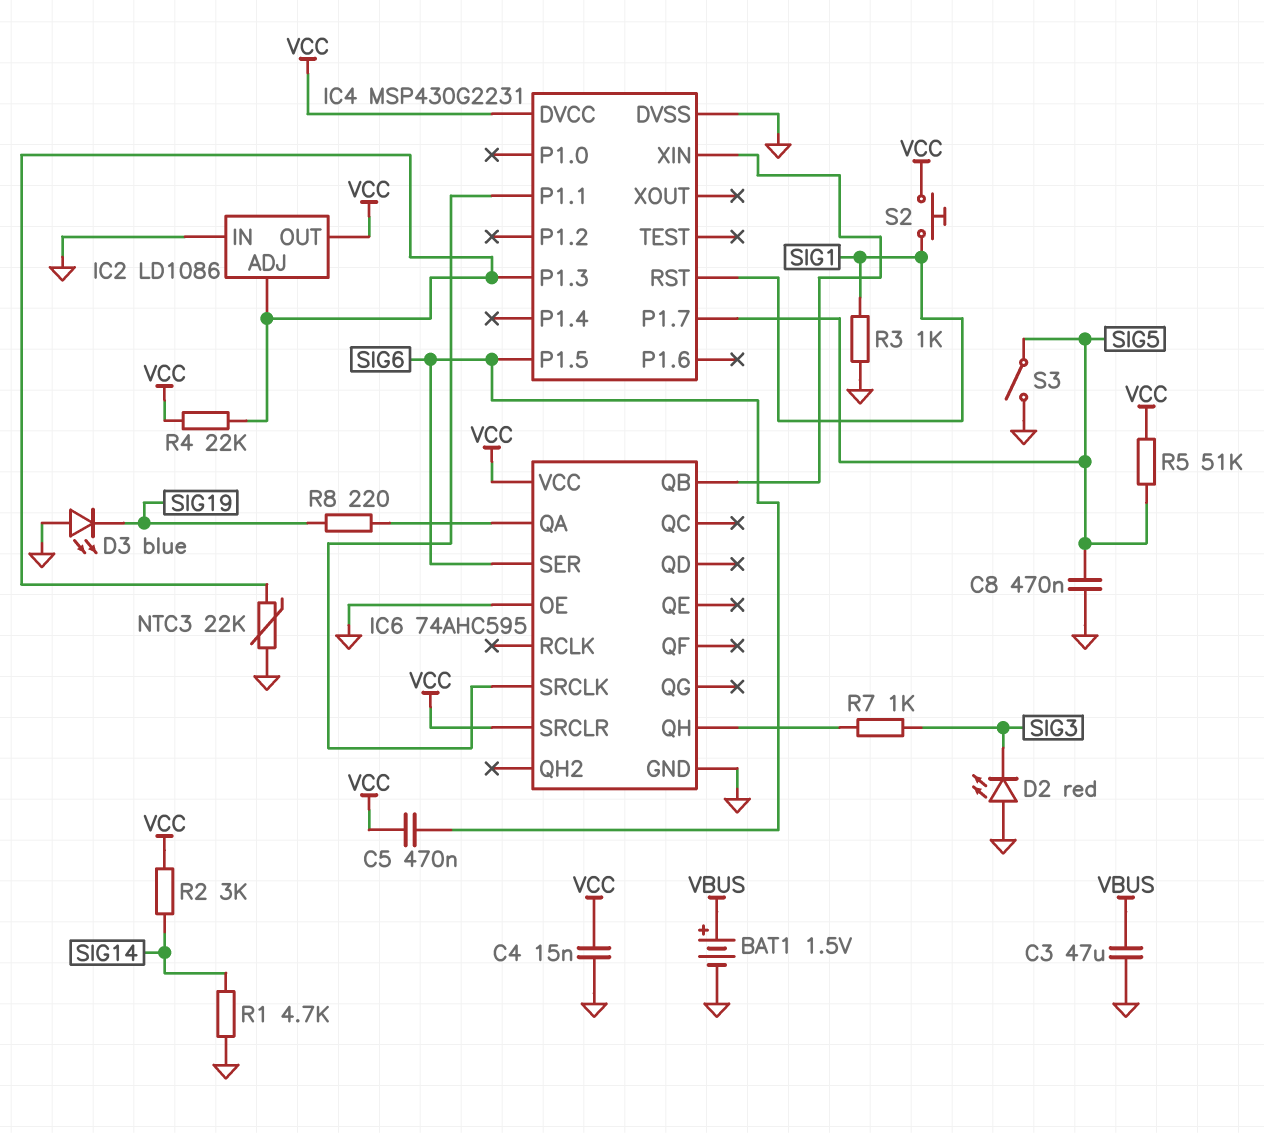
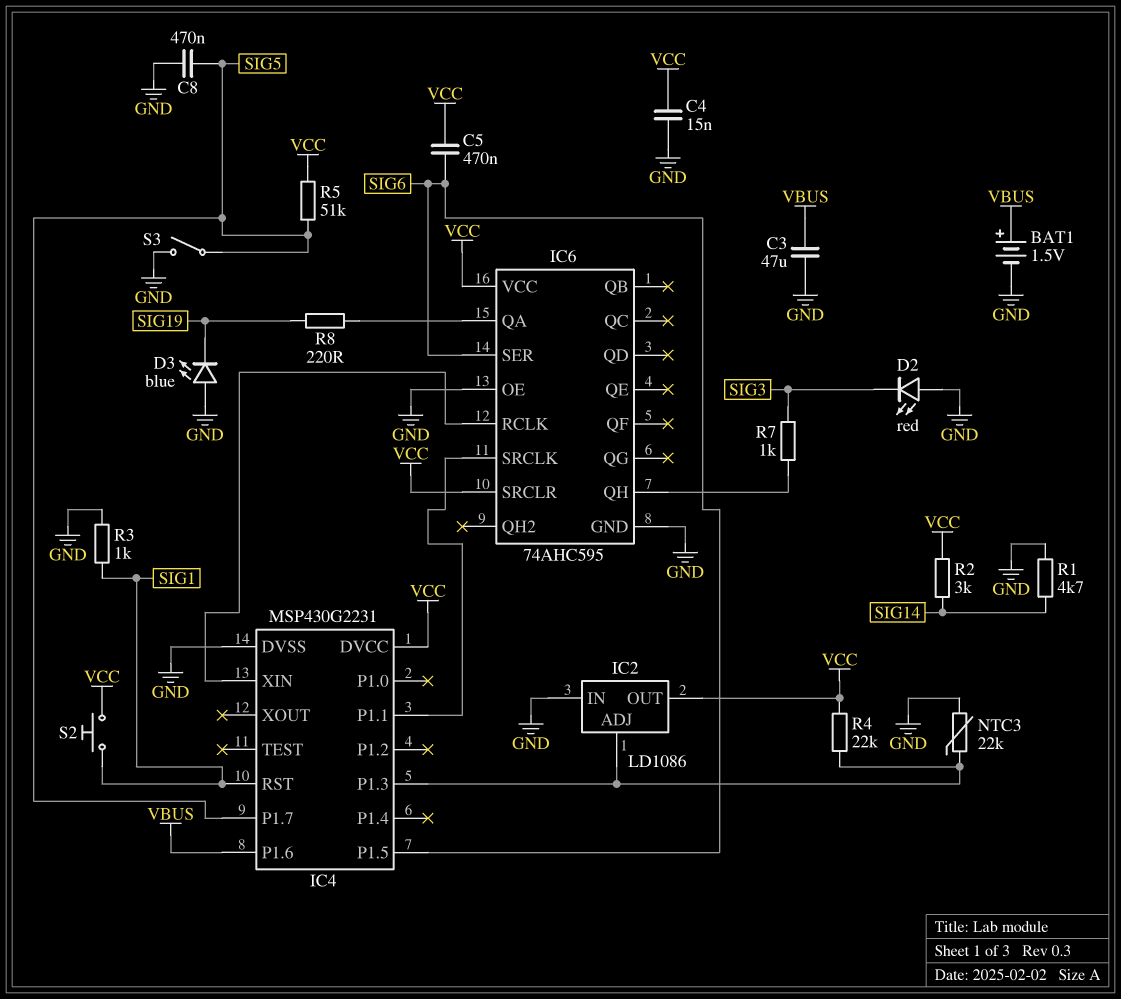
IC4 pin P1.6: none -> VBUS
IC6 pin QB: IC4/XIN -> none
IC6 pin RCLK: none -> IC4/XIN

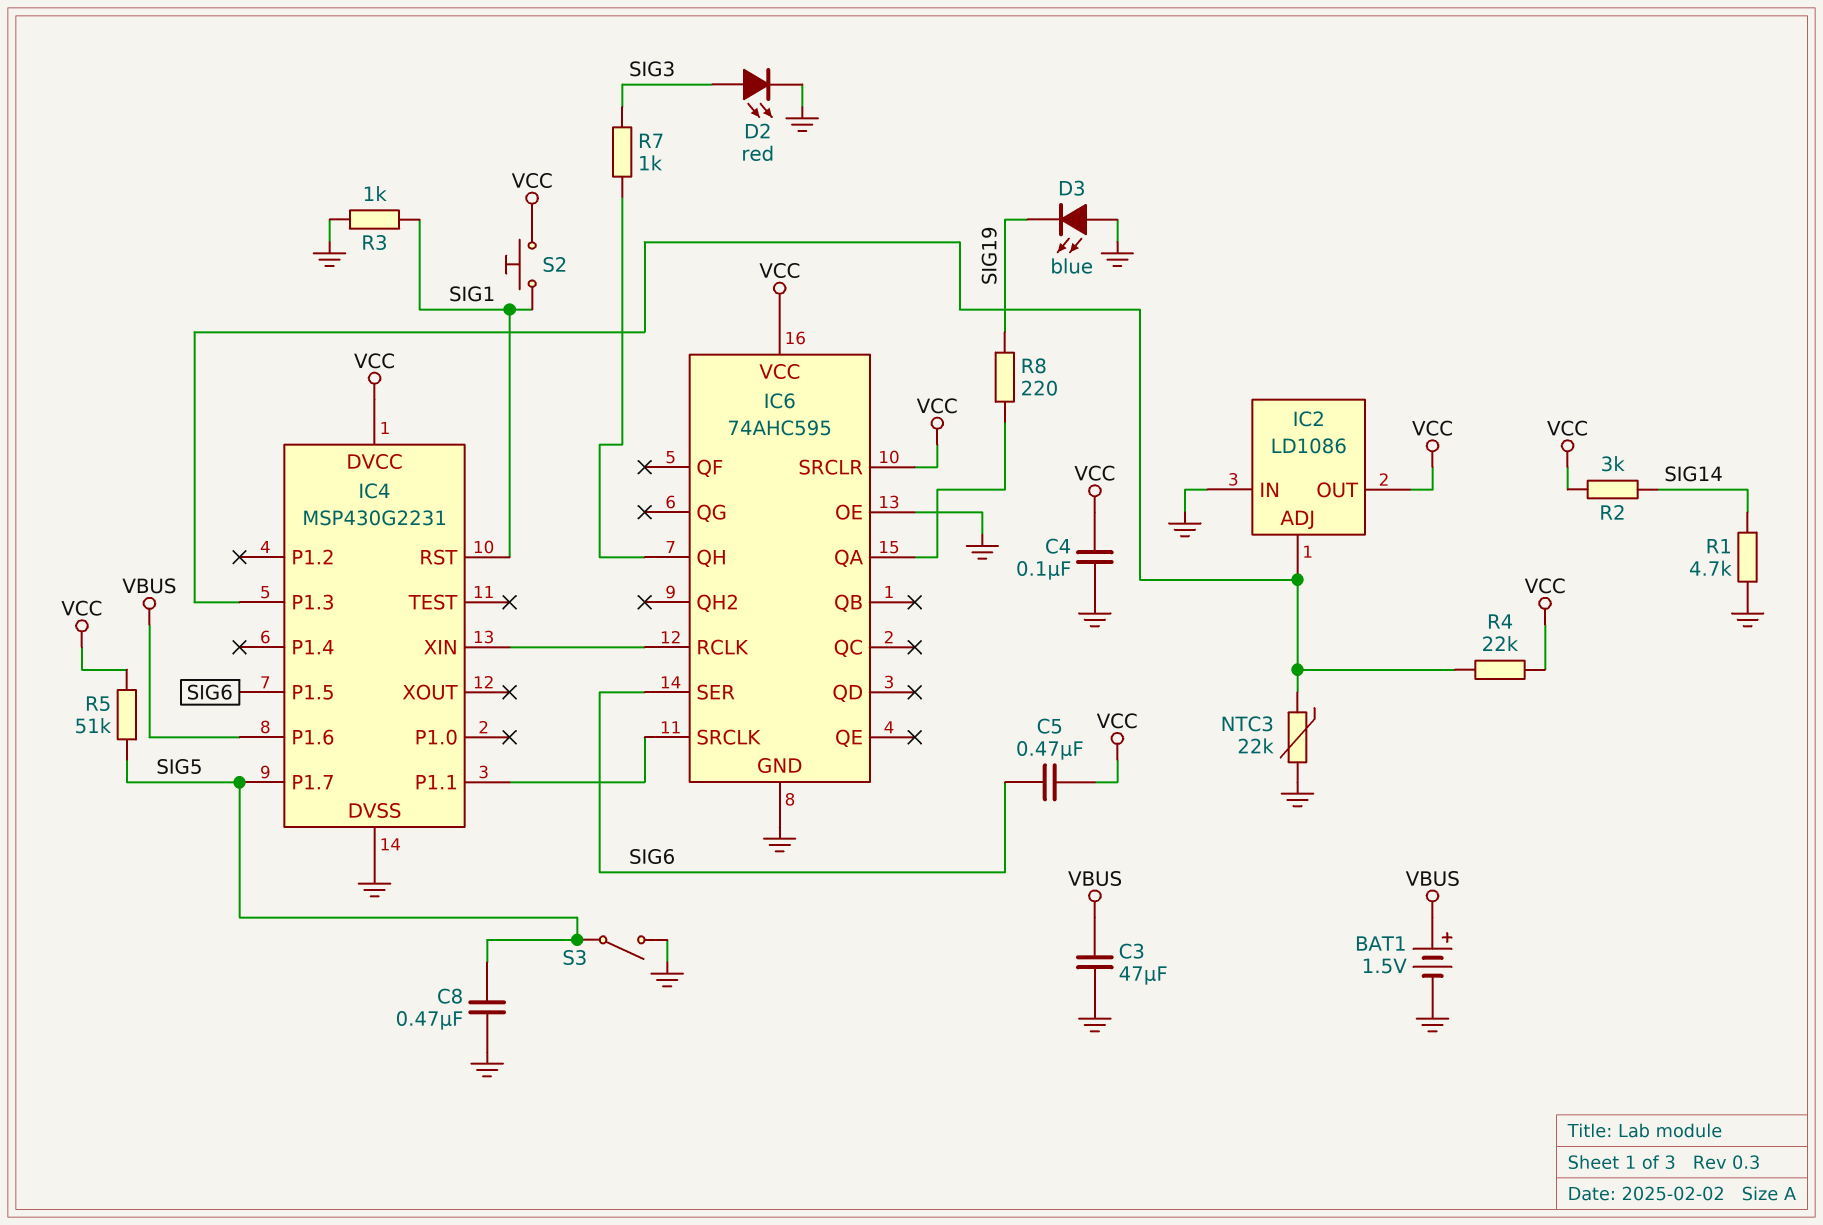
C4: 15nF (GND, VCC) -> 100nF (GND, VCC)
D2: LED red (A GND, K SIG3) -> LED red (A SIG3, K GND)

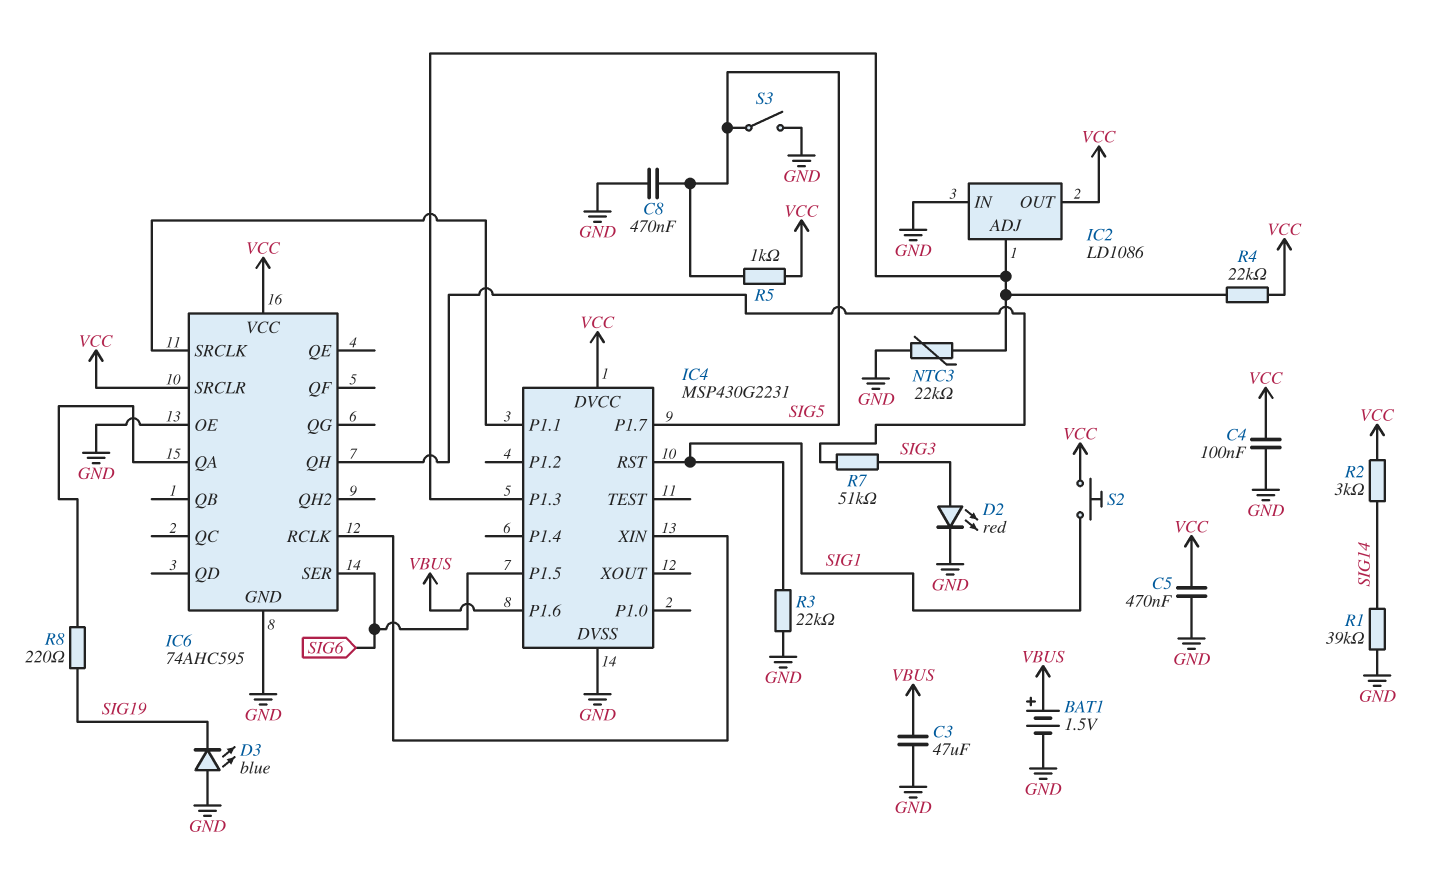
C5: 470nF (SIG6, VCC) -> 470nF (GND, VCC)
R1: 4.7k (GND, SIG14) -> 39k (GND, SIG14)
R3: 1k (GND, SIG1) -> 22k (GND, SIG1)
R5: 51k (SIG5, VCC) -> 1k (SIG5, VCC)
R7: 1k (IC6/QH, SIG3) -> 51k (IC6/QH, SIG3)

